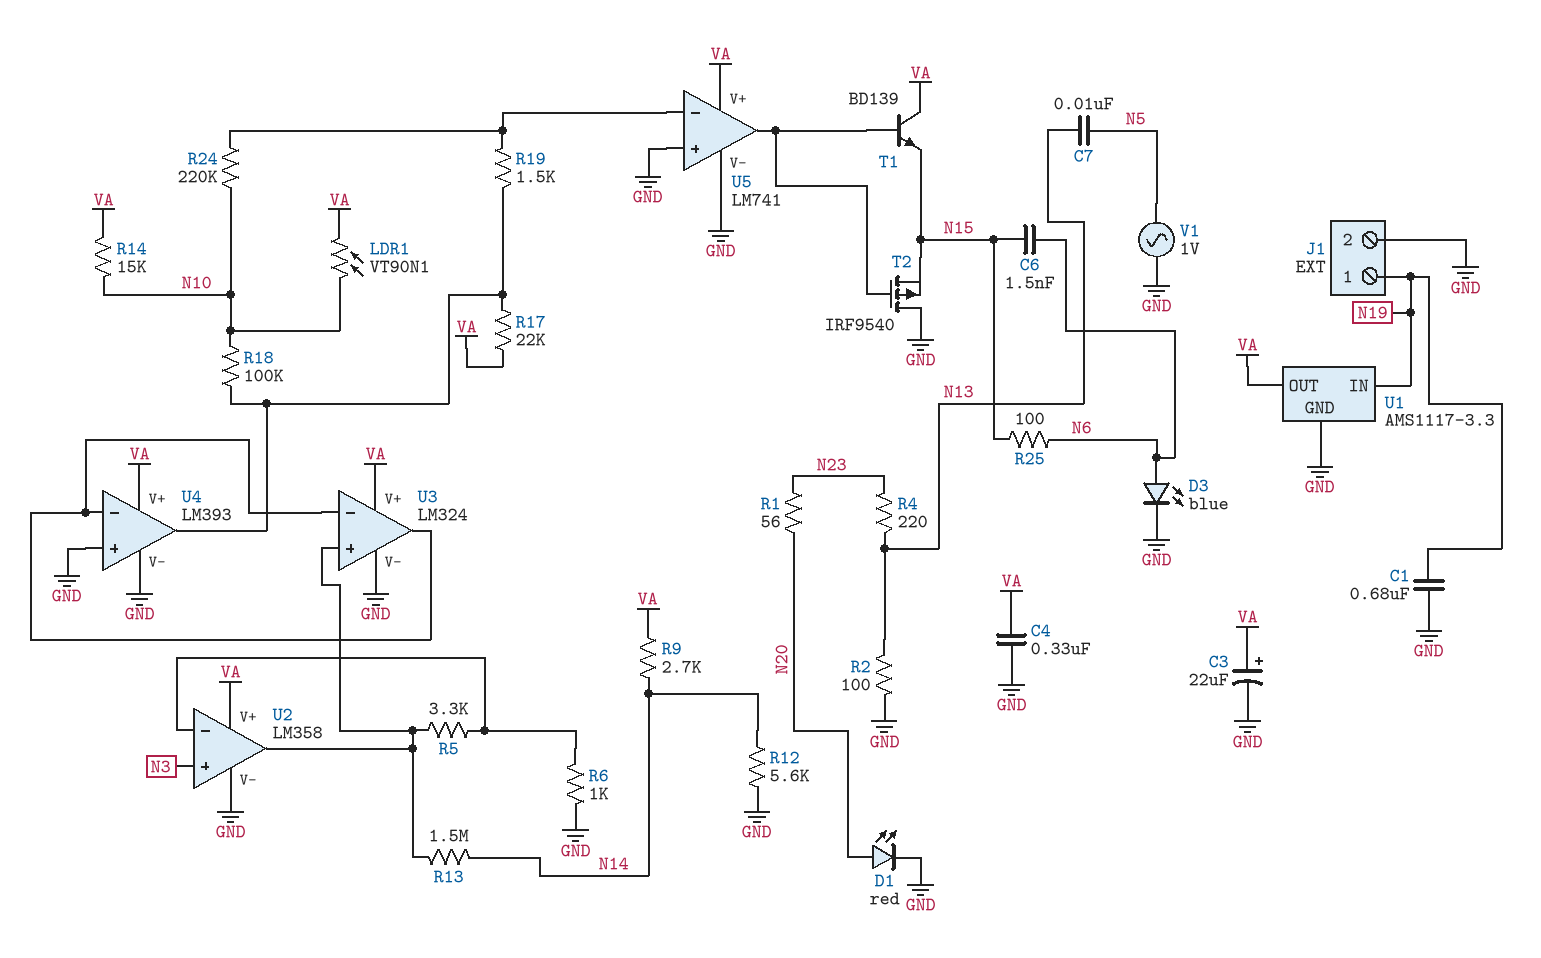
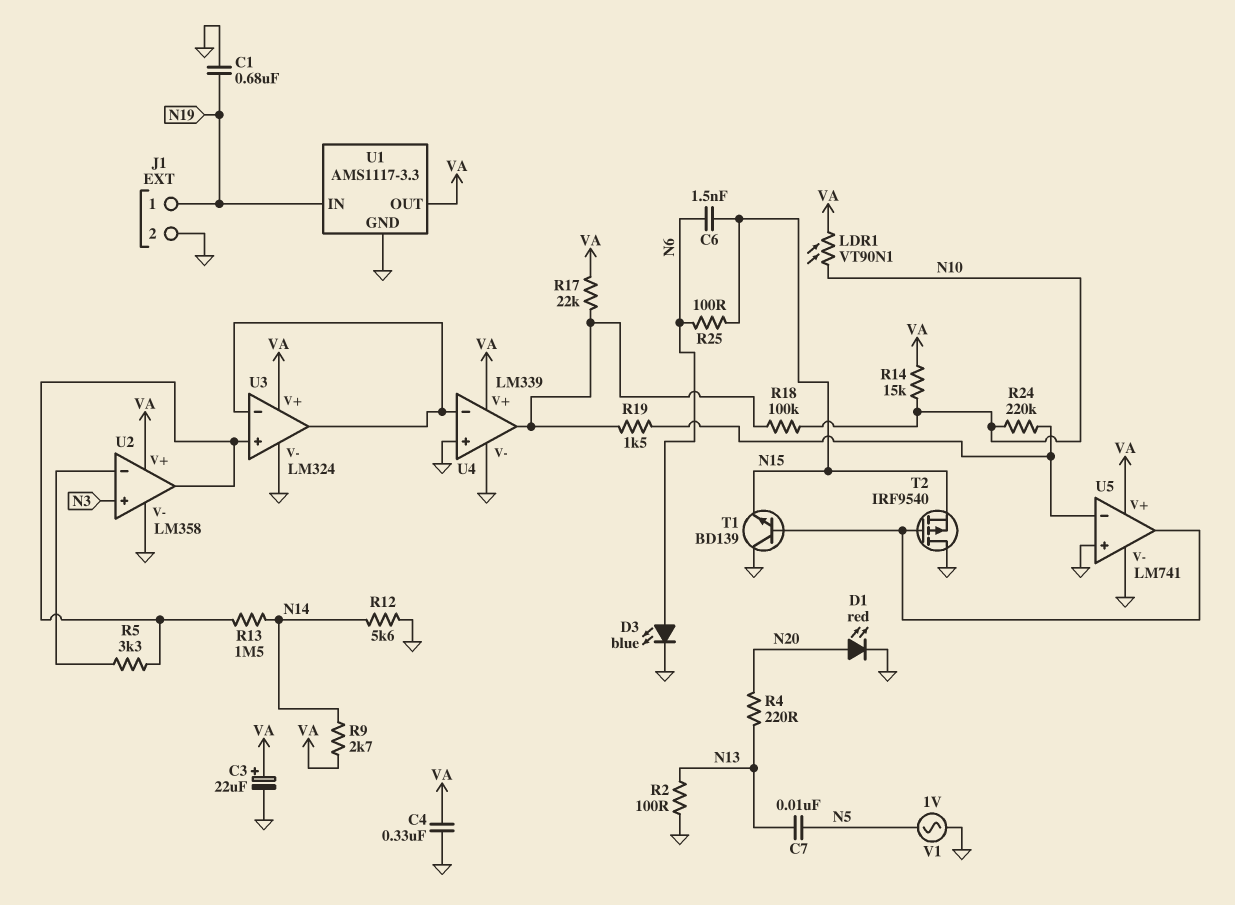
R1: 56 (N20, N23) -> none
R4: 220 (N13, N23) -> 220 (N13, N20)
R6: 1k (GND, U2/in-) -> none
T1: NPN BD139 (B U5/out, C VA, E N15) -> NPN BD139 (B U5/out, C GND, E N15)
U4: LM393 -> LM339

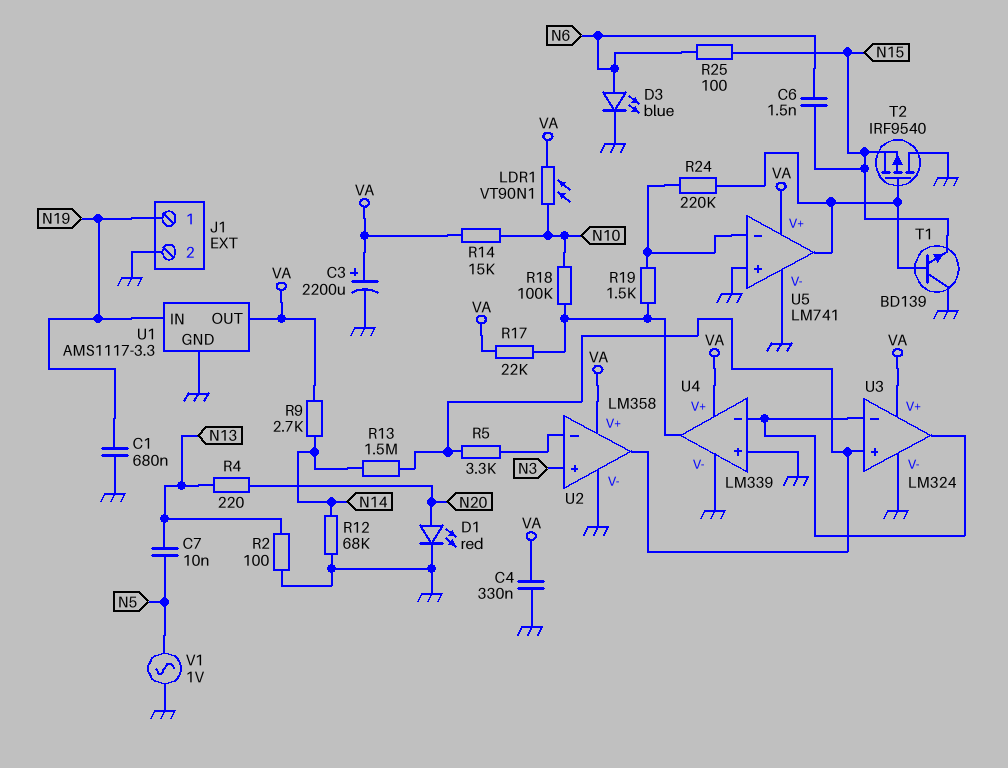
C3: 22uF (plus VA, minus GND) -> 2200uF (plus VA, minus GND)
R12: 5.6k (GND, N14) -> 68k (GND, N14)
R24: 220k (N10, U5/in-) -> 220k (U5/in-, U5/out)

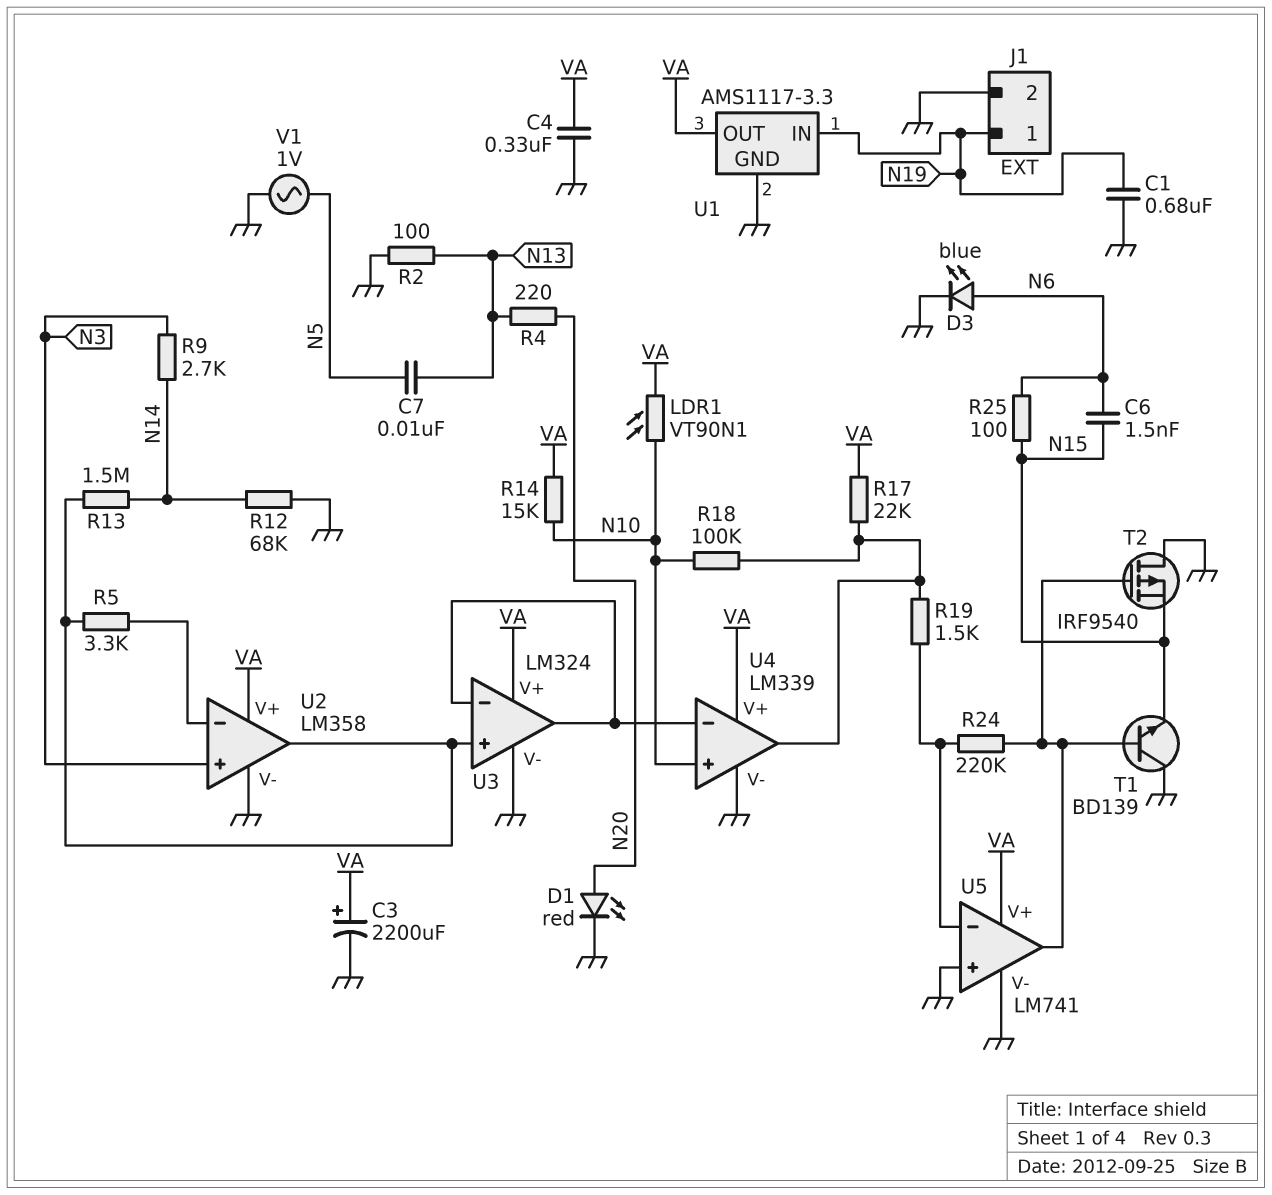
R9: 2.7k (N14, VA) -> 2.7k (N3, N14)
U4 pin in+: GND -> N10

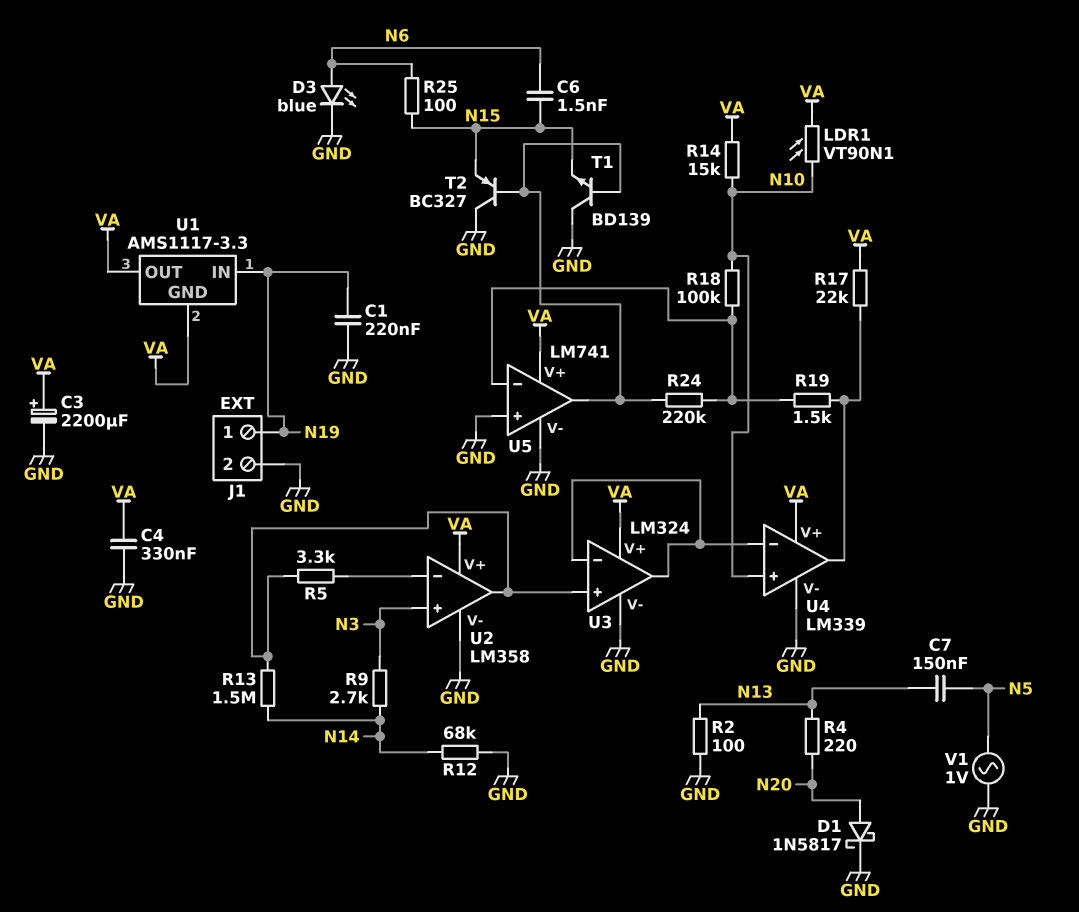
C1: 680nF (GND, N19) -> 220nF (GND, N19)
C7: 10nF (N5, N13) -> 150nF (N5, N13)
D1: LED red (A N20, K GND) -> schottky 1N5817 (A N20, K GND)
R18: 100k (N10, U4/out) -> 100k (N10, U5/in-)
T2: PMOS IRF9540 (G U5/out, D GND, S N15) -> PNP BC327 (B U5/out, C GND, E N15)
U1 pin GND: GND -> VA

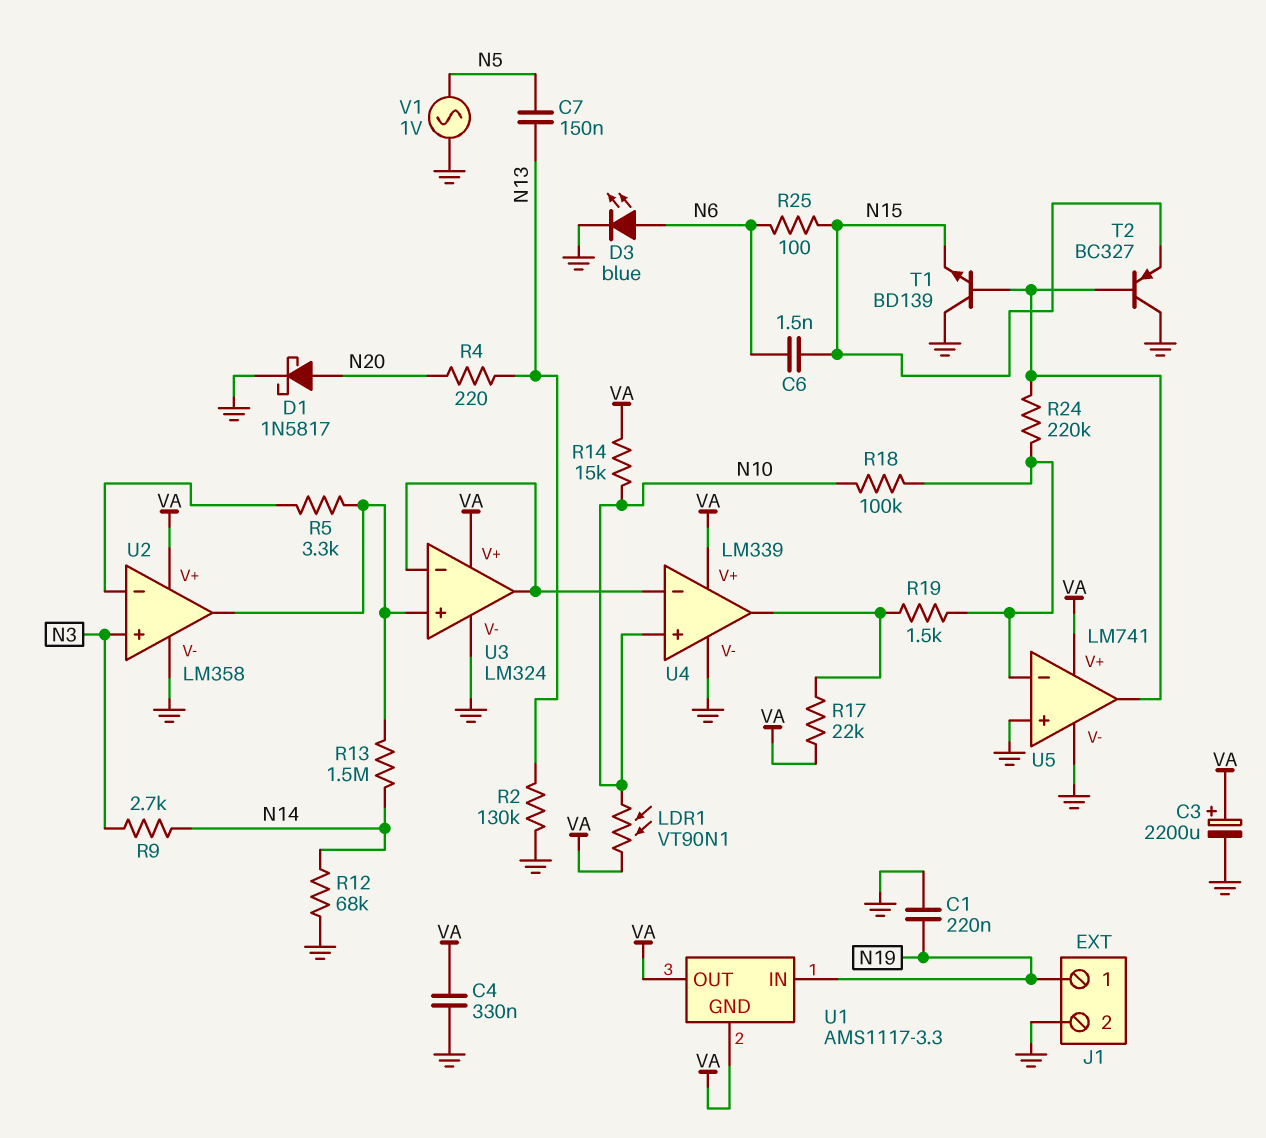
R2: 100 (GND, N13) -> 130k (GND, N13)

